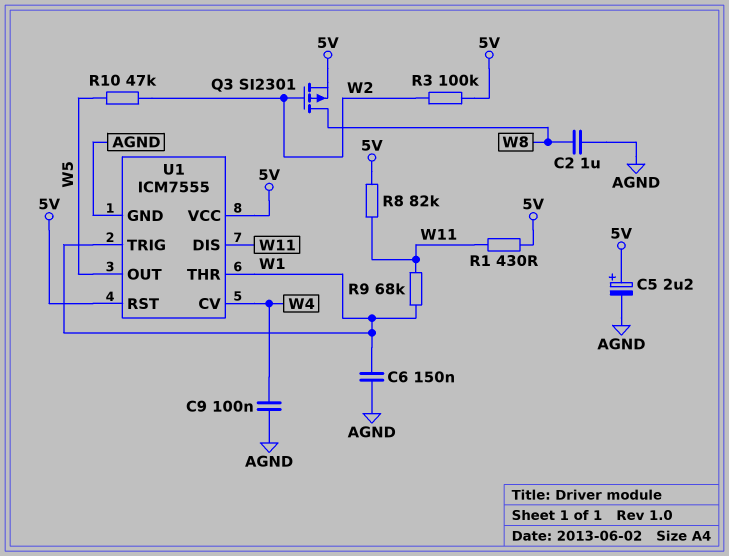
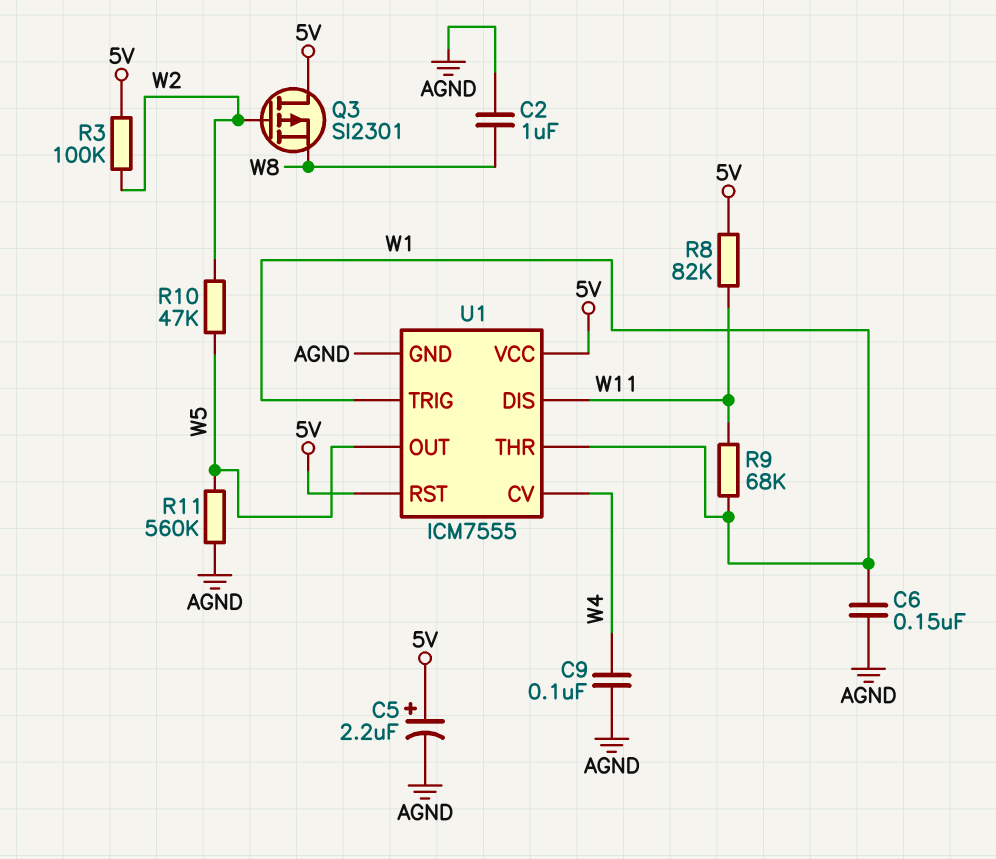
Q3: PMOS SI2301 (G W2, D W8, S 5V) -> PMOS SI2301 (G W2, D 5V, S W8)
R1: 430 (5V, W11) -> none
R11: none -> 560k (AGND, W5)

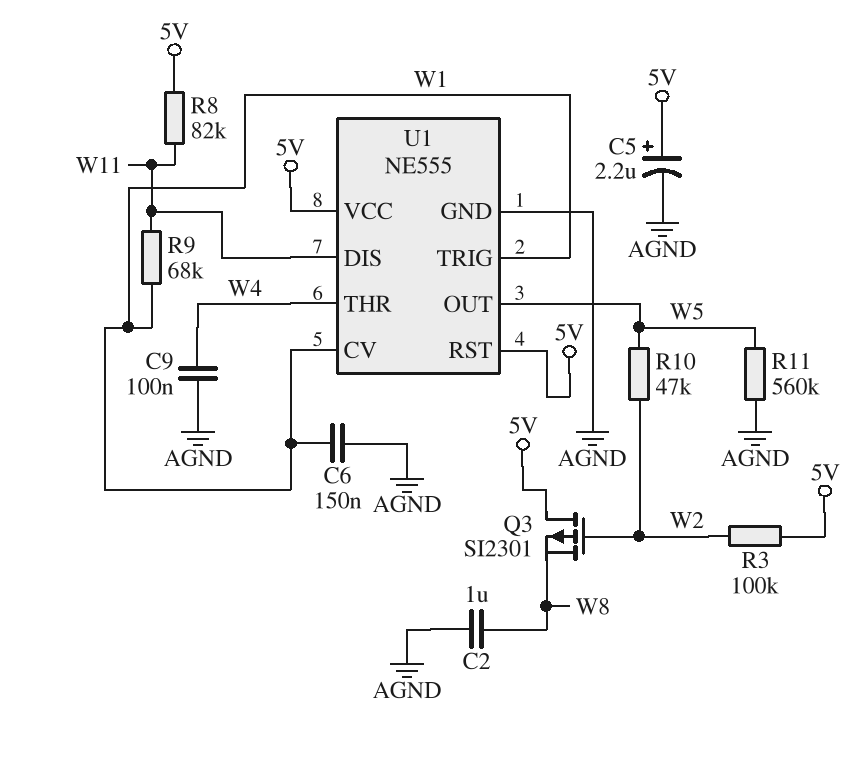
U1: ICM7555 -> NE555
U1 pin CV: W4 -> W1
U1 pin THR: W1 -> W4

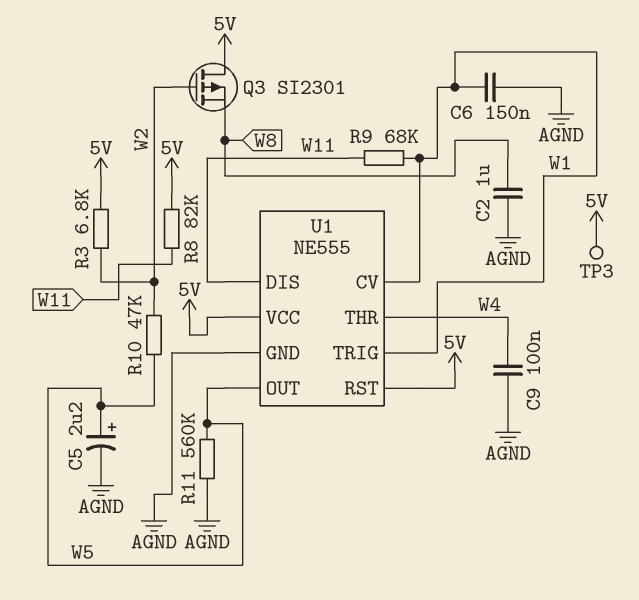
C5: 2.2uF (plus 5V, minus AGND) -> 2.2uF (plus W5, minus AGND)
R3: 100k (5V, W2) -> 6.8k (5V, W2)
TP3: none -> test point (5V)

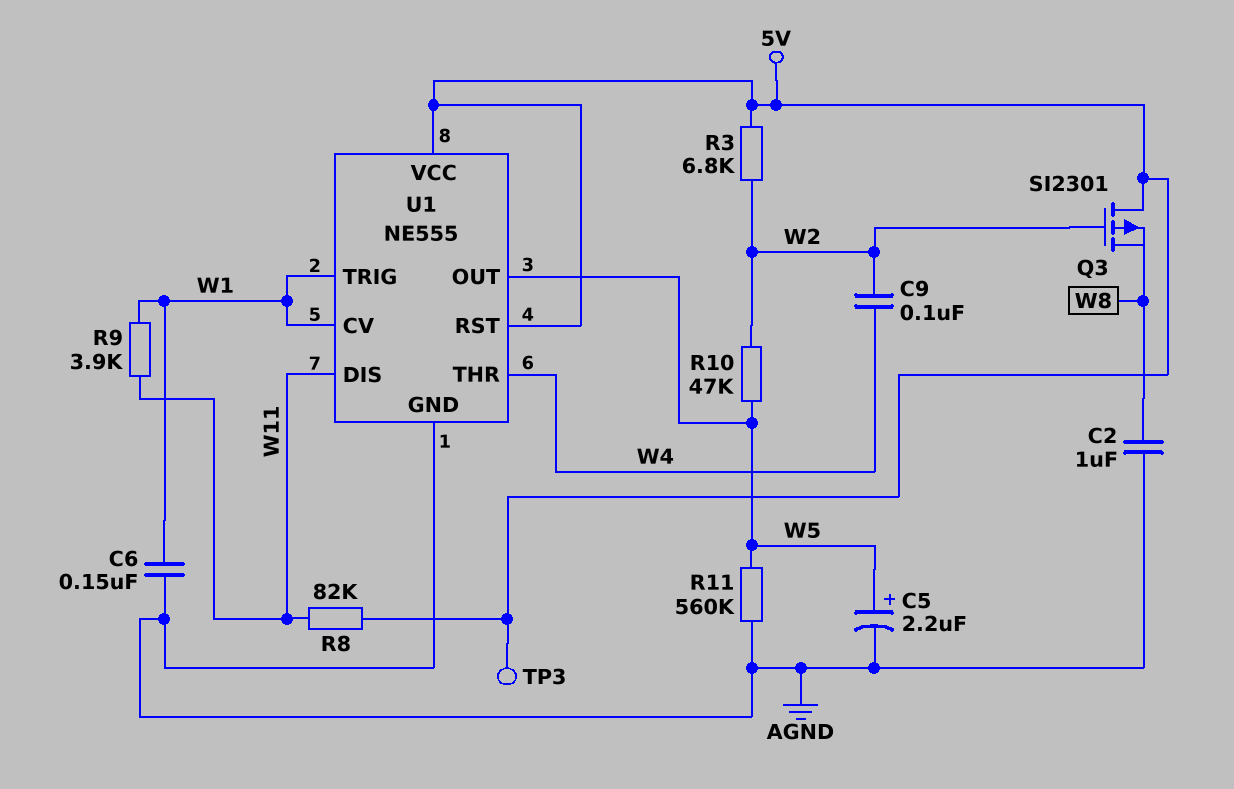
C9: 100nF (AGND, W4) -> 100nF (W2, W4)
R9: 68k (W1, W11) -> 3.9k (W1, W11)

